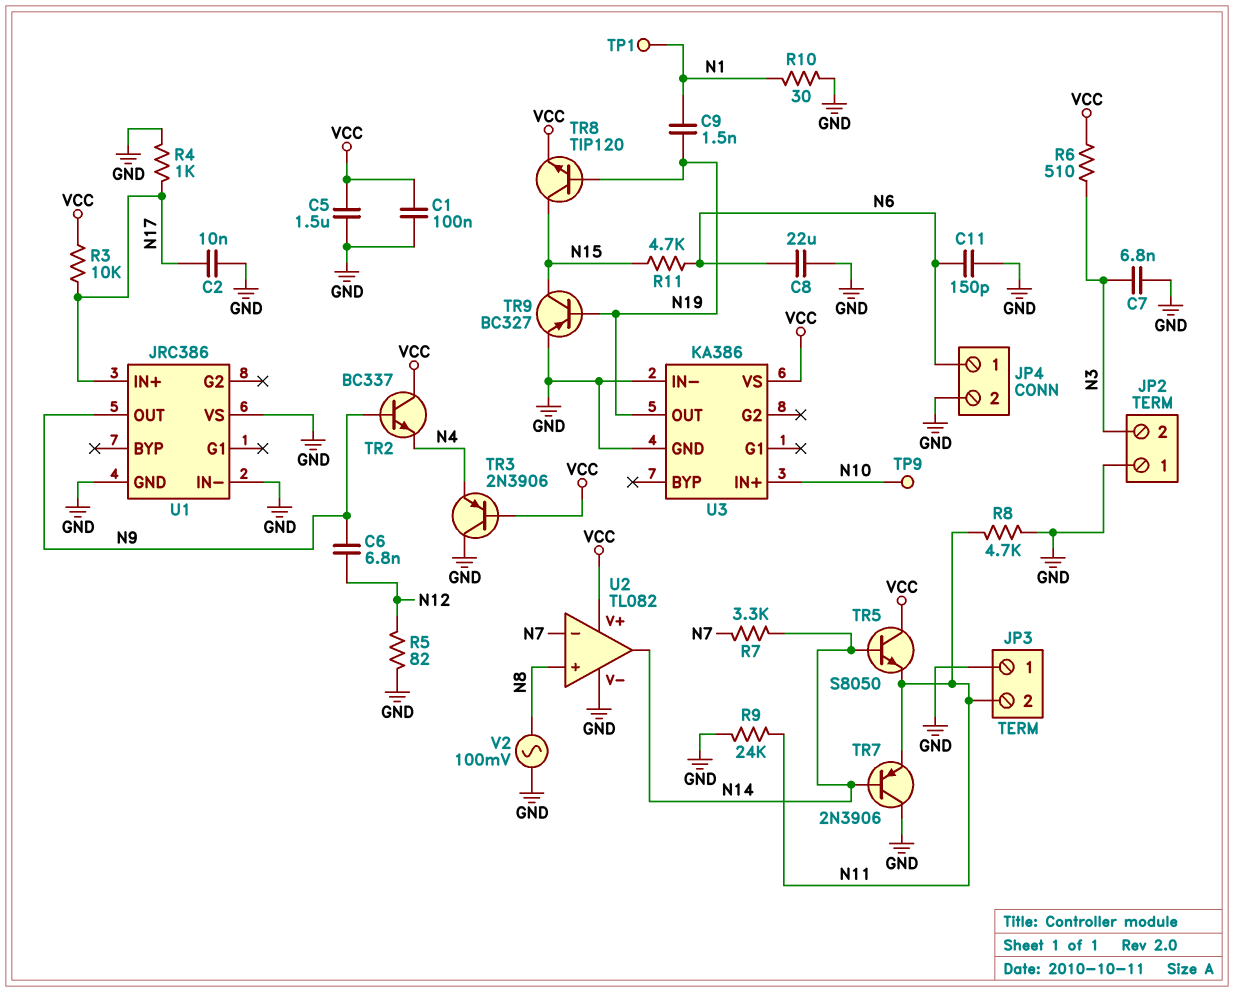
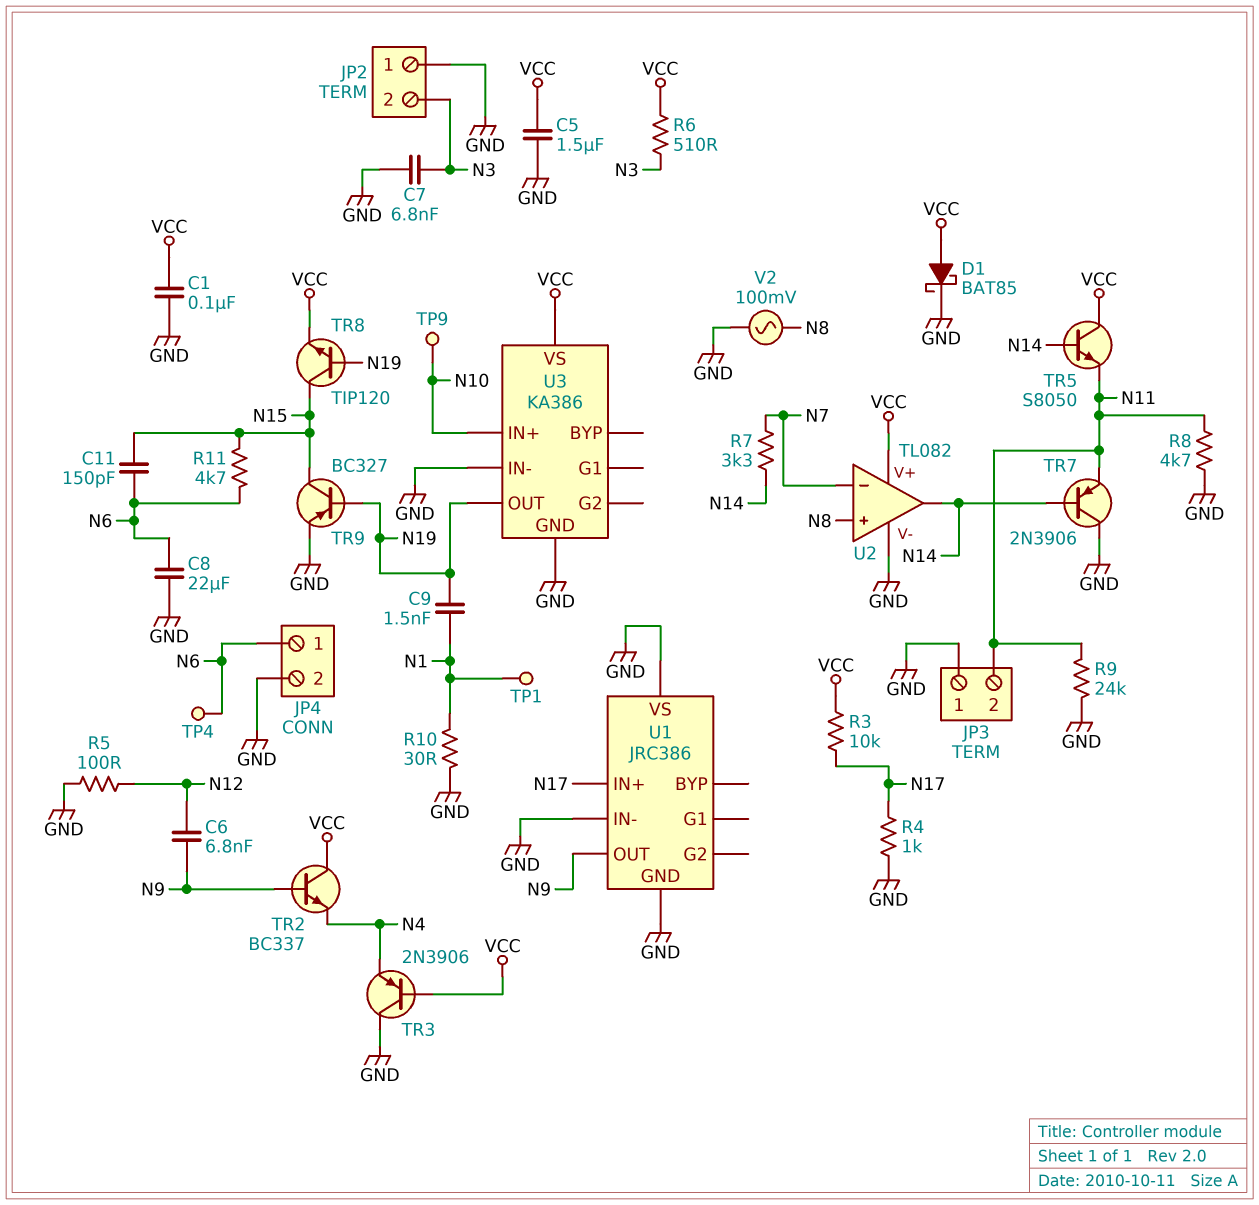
C2: 10nF (GND, N17) -> none
C11: 150pF (GND, N6) -> 150pF (N6, N15)
D1: none -> schottky BAT85 (A VCC, K GND)
R5: 82 (GND, N12) -> 100 (GND, N12)
TP4: none -> test point (N6)

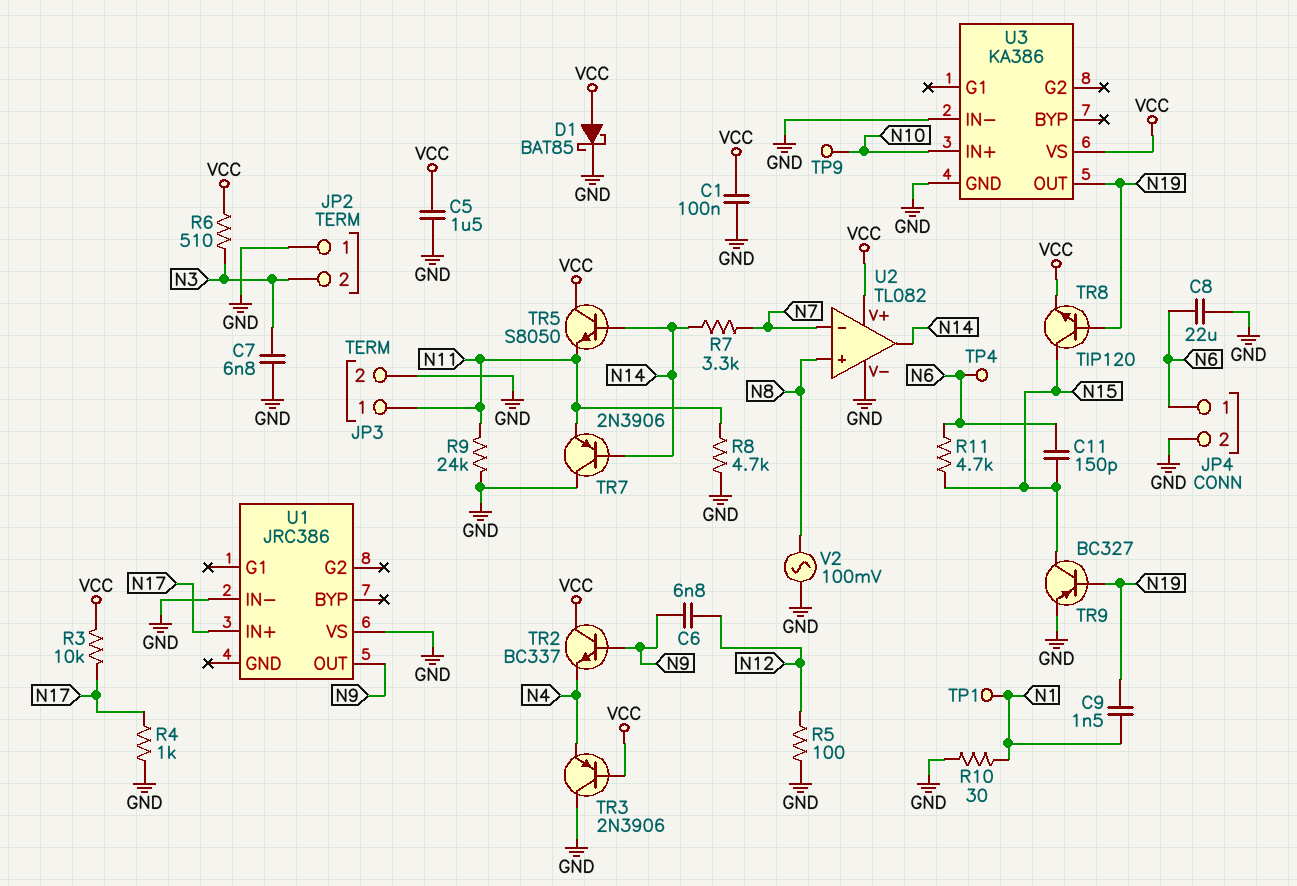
JP3 pin 1: GND -> N11
JP3 pin 2: N11 -> GND
U1 pin GND: GND -> none

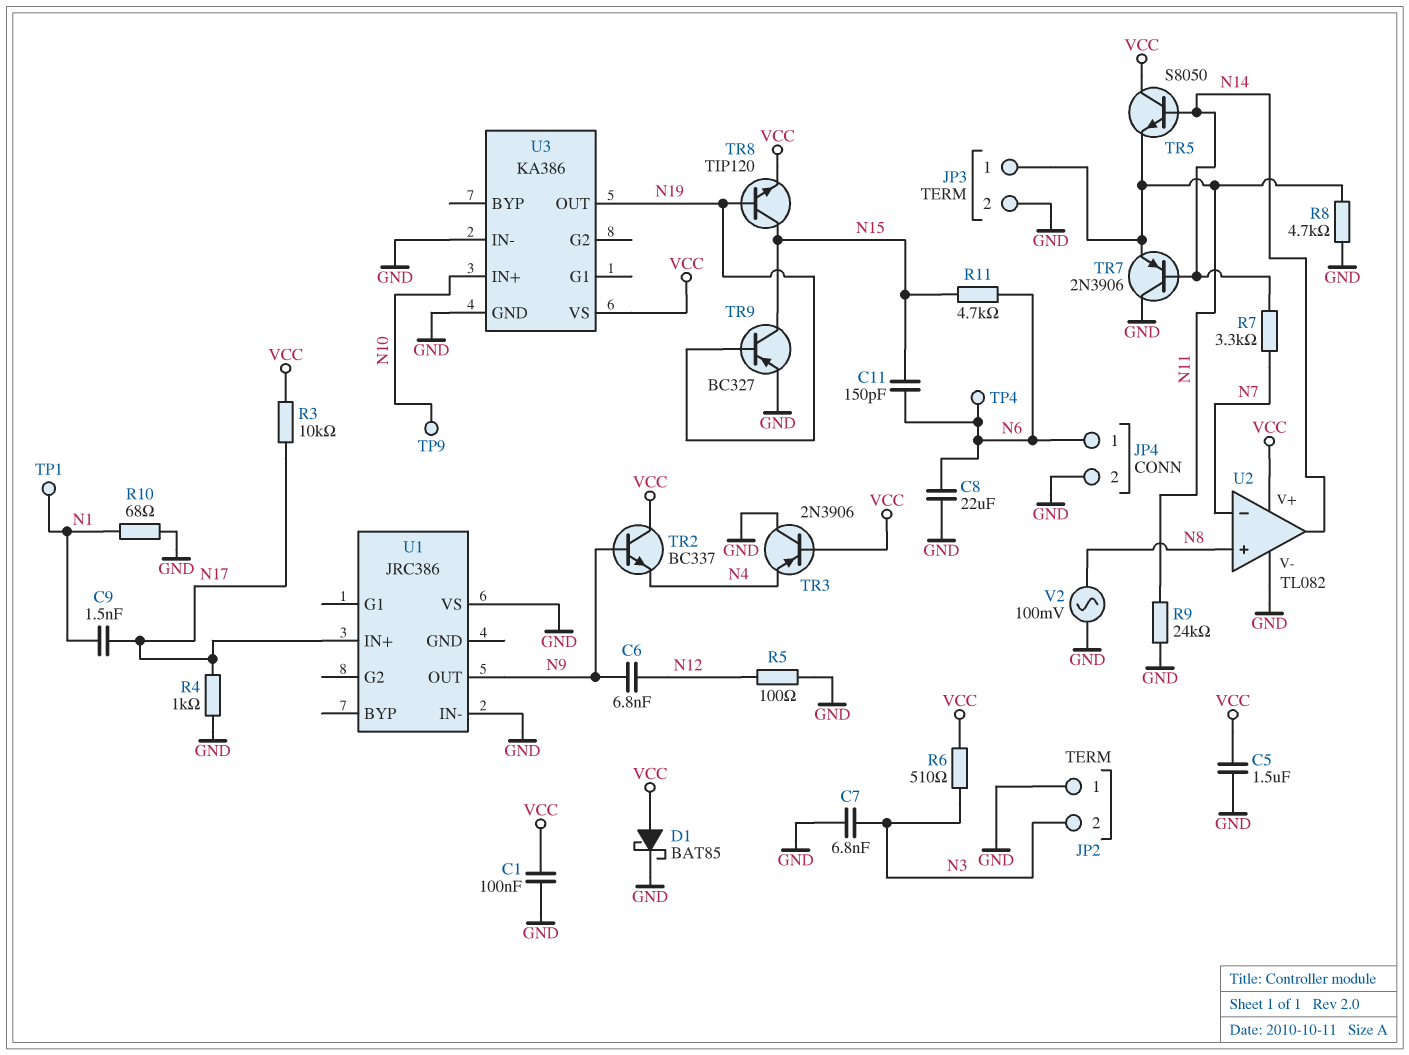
C9: 1.5nF (N1, N19) -> 1.5nF (N1, N17)
R10: 30 (GND, N1) -> 68 (GND, N1)

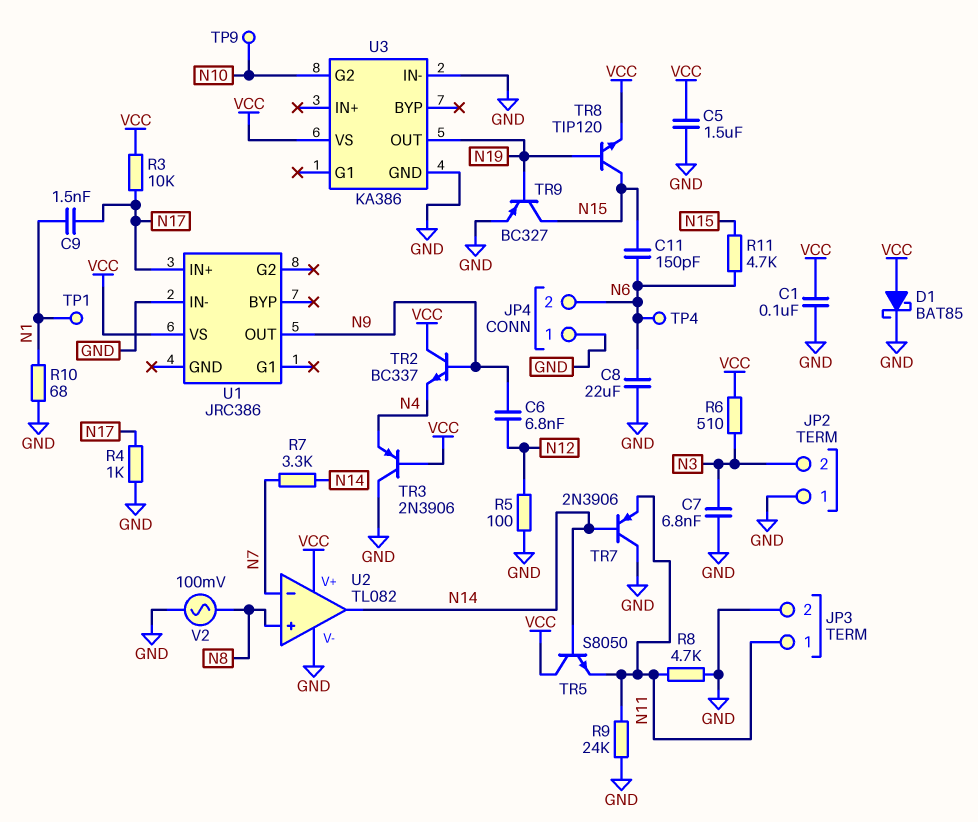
JP4 pin 1: N6 -> GND
JP4 pin 2: GND -> N6
U1 pin VS: GND -> VCC
U3 pin G2: none -> N10
U3 pin IN+: N10 -> none

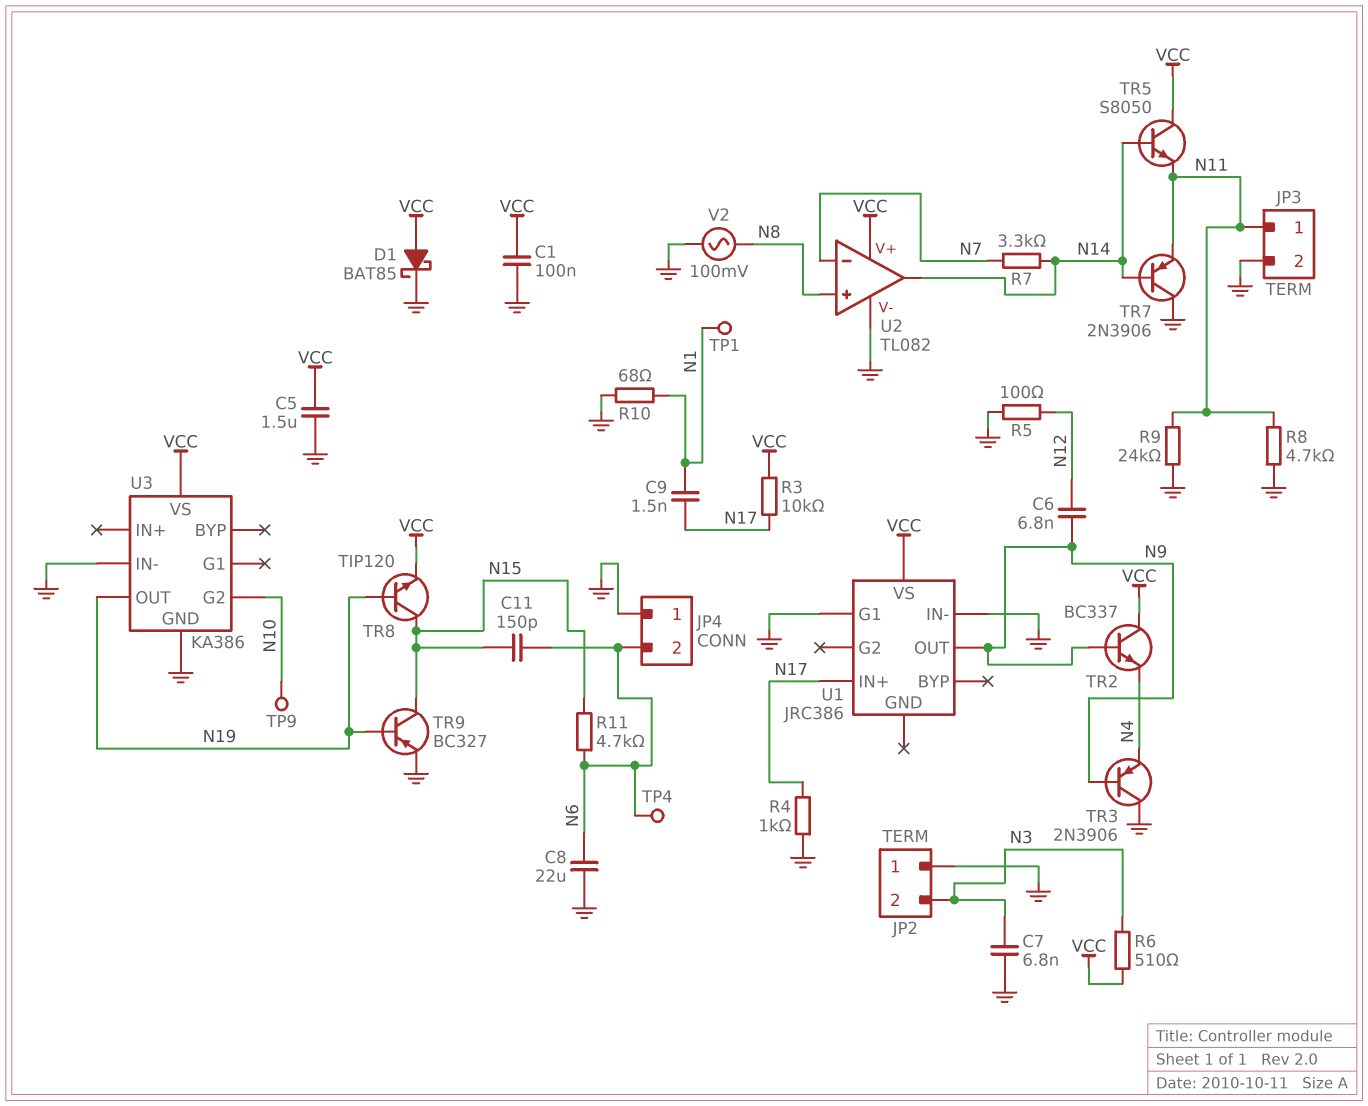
TR3: PNP 2N3906 (B VCC, C GND, E N4) -> PNP 2N3906 (B N9, C GND, E N4)
U1 pin G1: none -> GND

